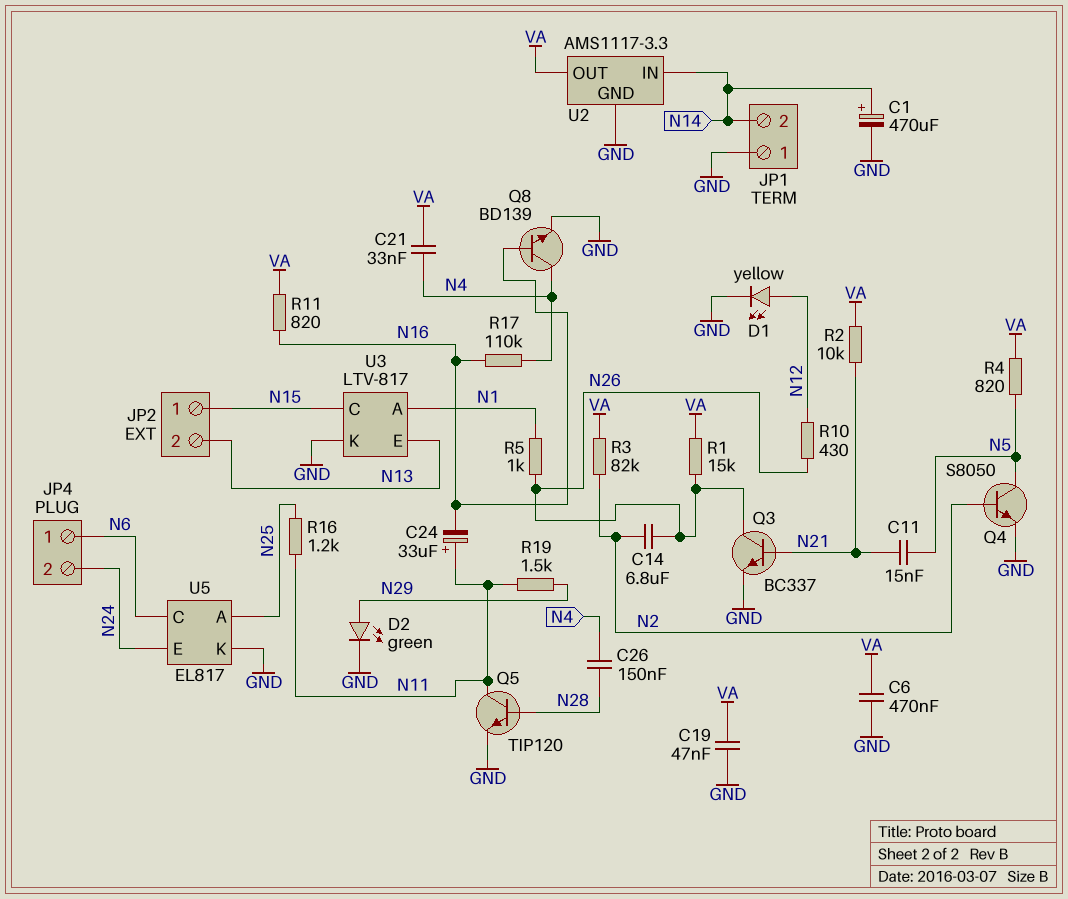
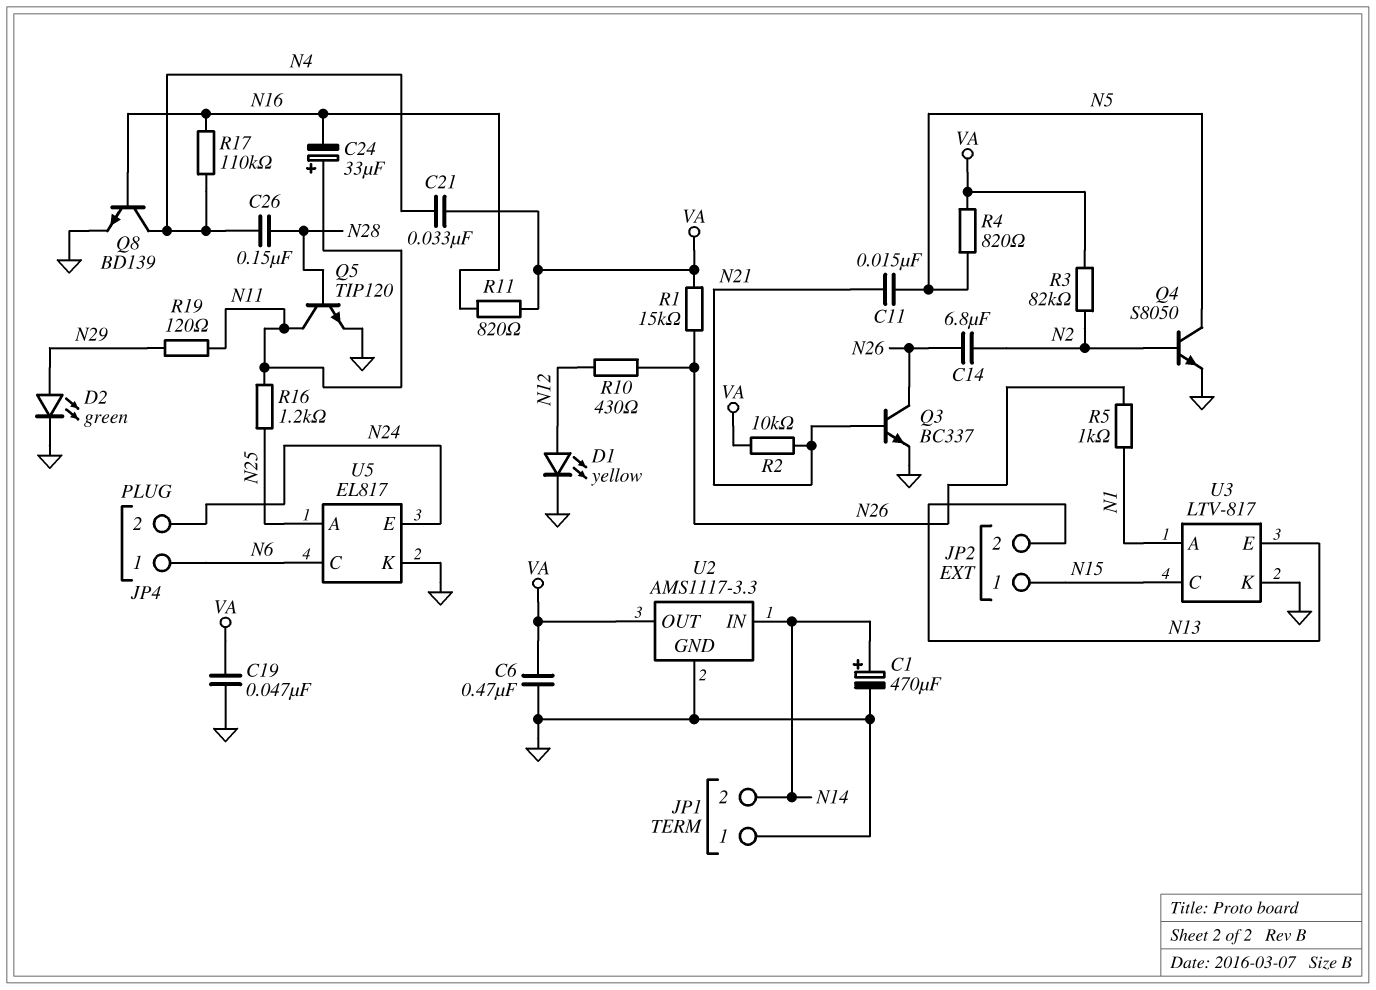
R19: 1.5k (N11, N29) -> 120 (N11, N29)

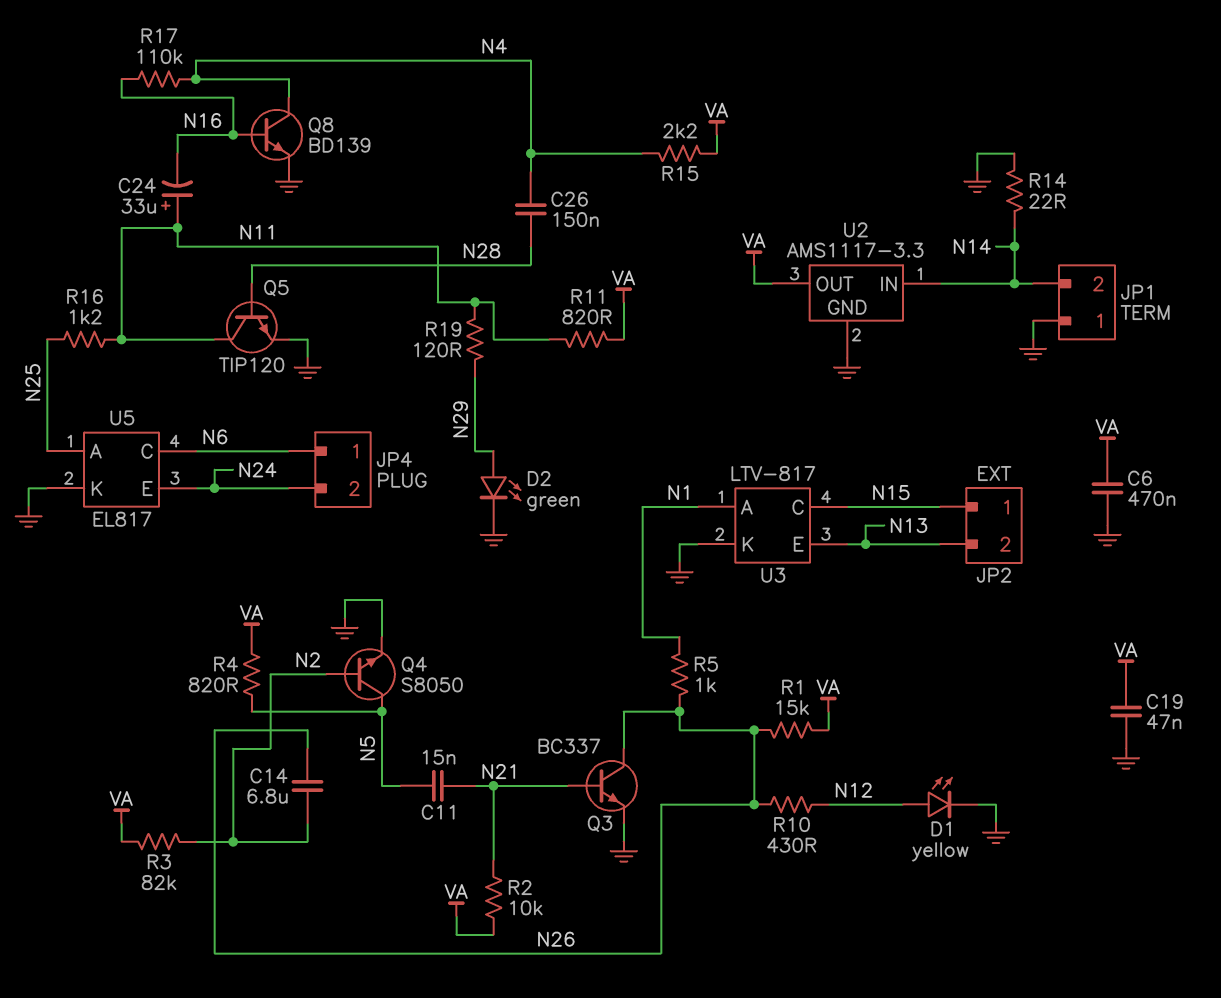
C1: 470uF (plus N14, minus GND) -> none
C21: 33nF (N4, VA) -> none
R11: 820 (N16, VA) -> 820 (N11, VA)
R14: none -> 22 (GND, N14)
R15: none -> 2.2k (N4, VA)

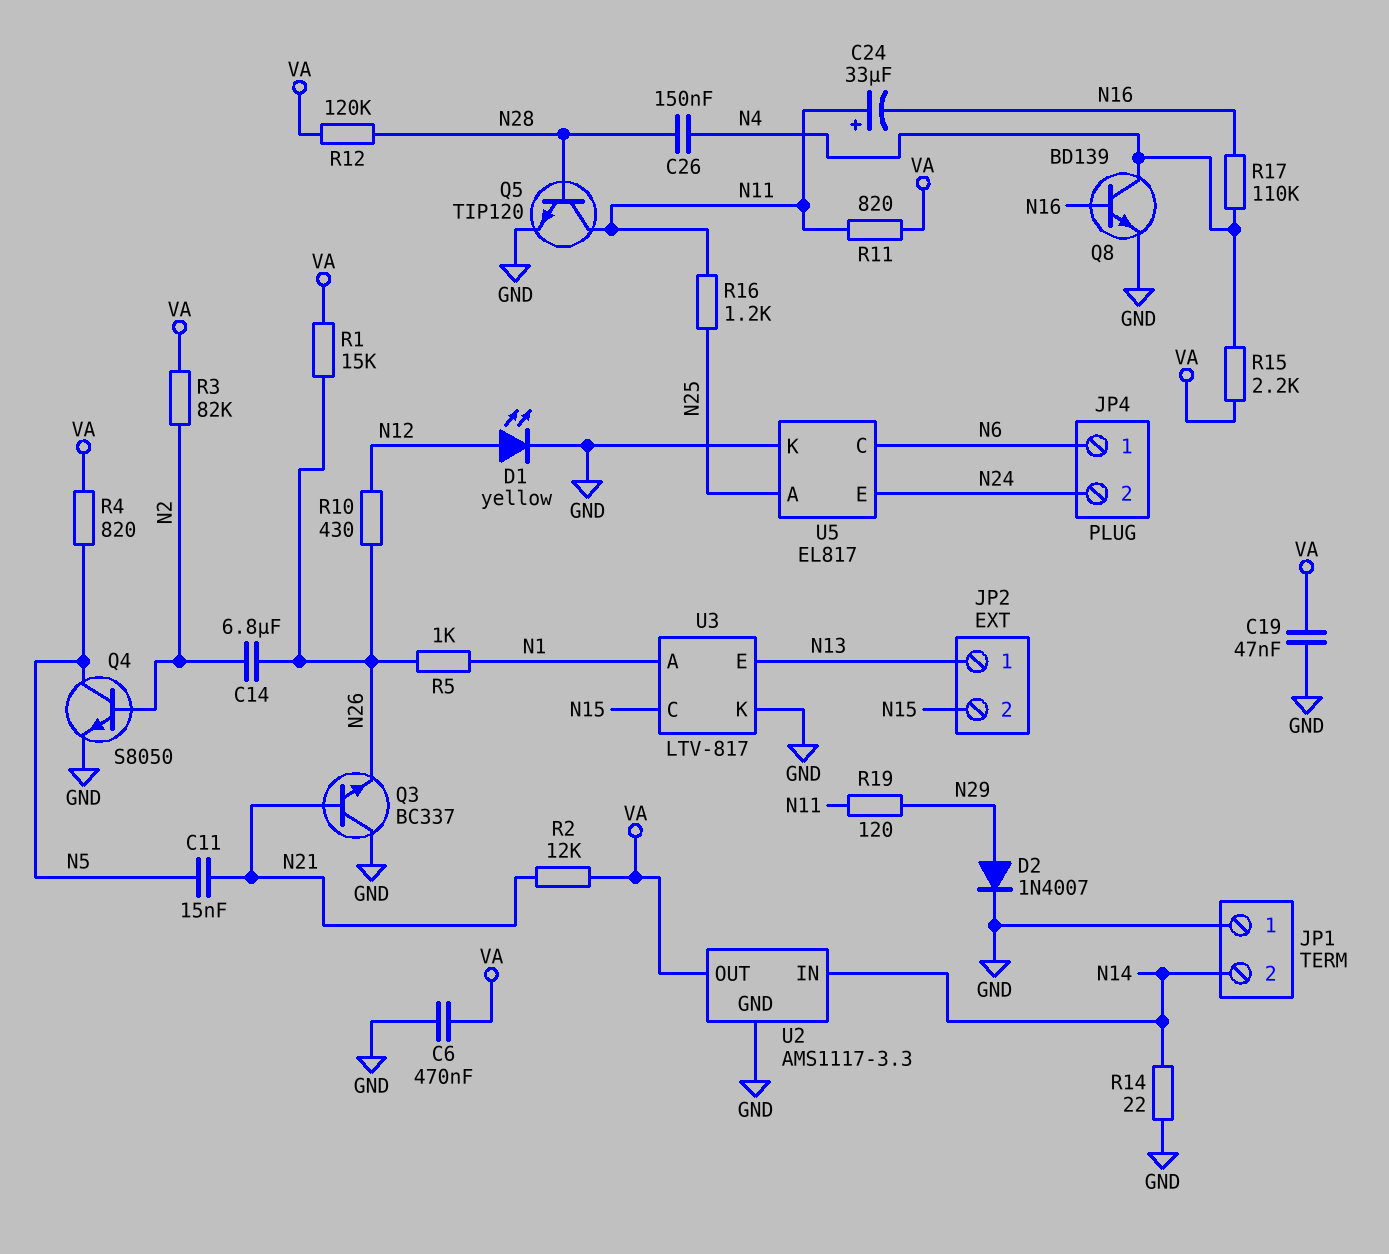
D2: LED green (A N29, K GND) -> diode 1N4007 (A N29, K GND)
JP2 pin 1: N15 -> N13
JP2 pin 2: N13 -> N15
Q3: NPN BC337 (B N21, C N26, E GND) -> NPN BC337 (B N21, C GND, E N26)
R2: 10k (N21, VA) -> 12k (N21, VA)
R12: none -> 120k (N28, VA)

